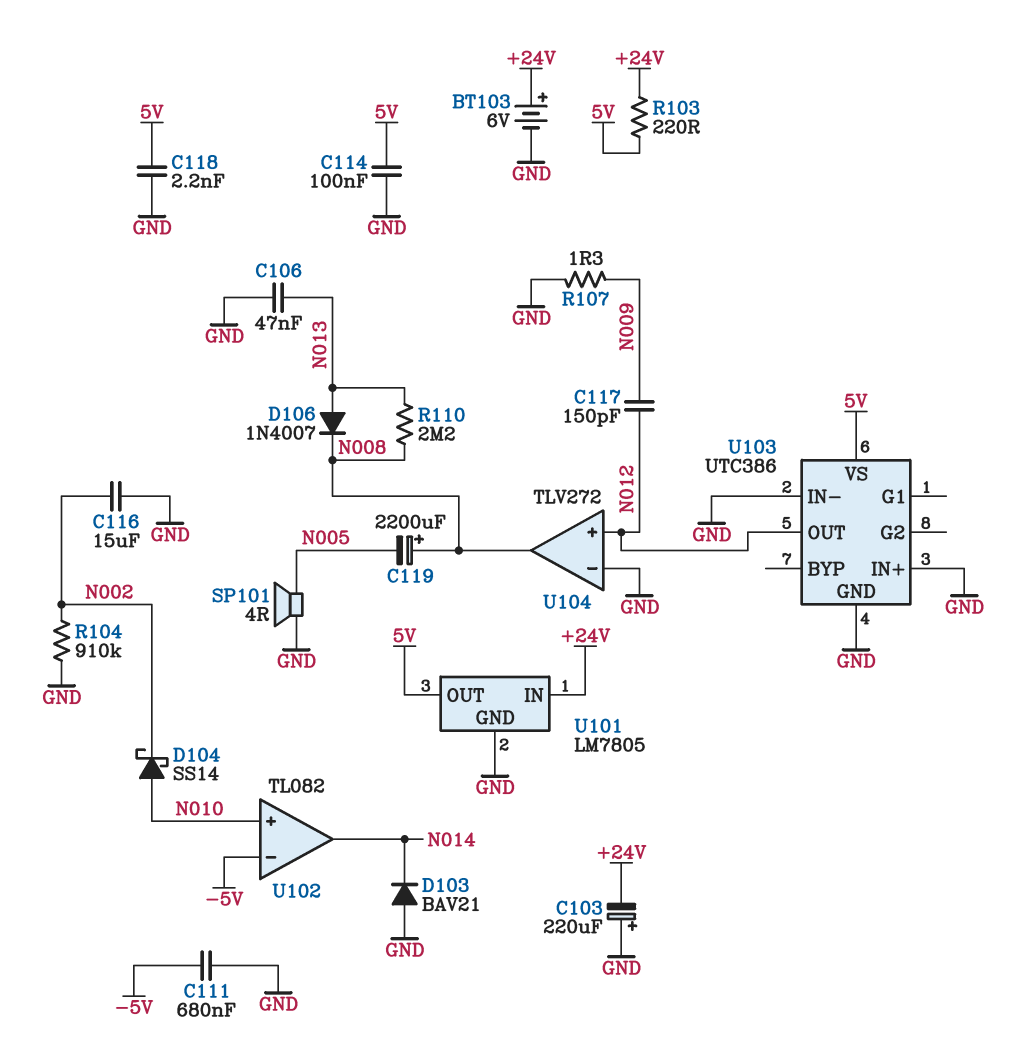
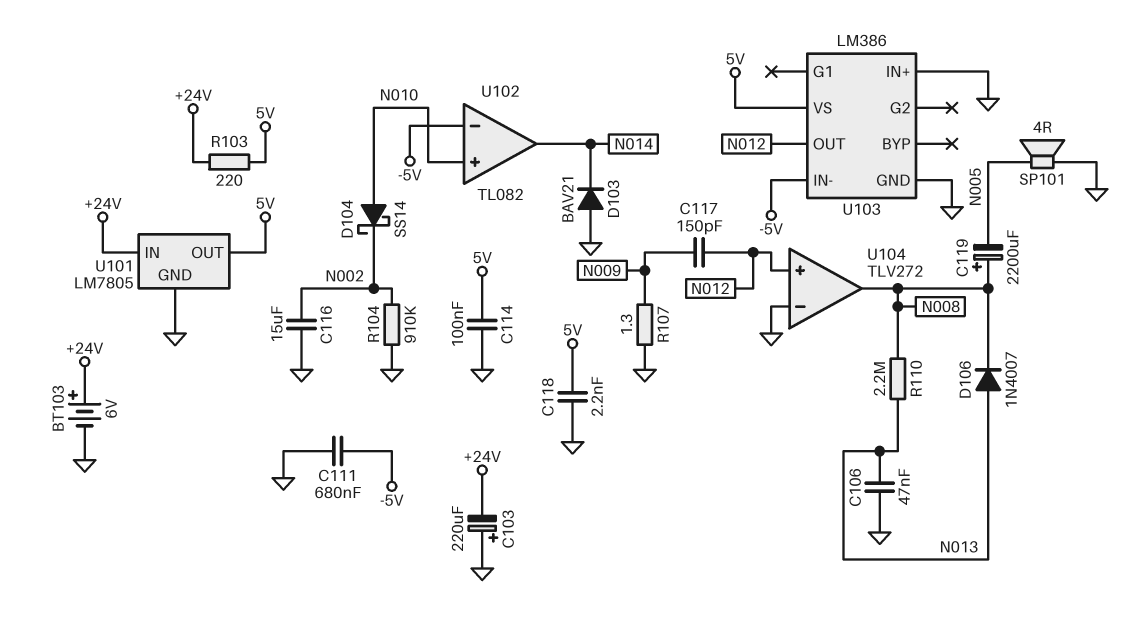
U103: UTC386 -> LM386
U103 pin IN-: GND -> -5V

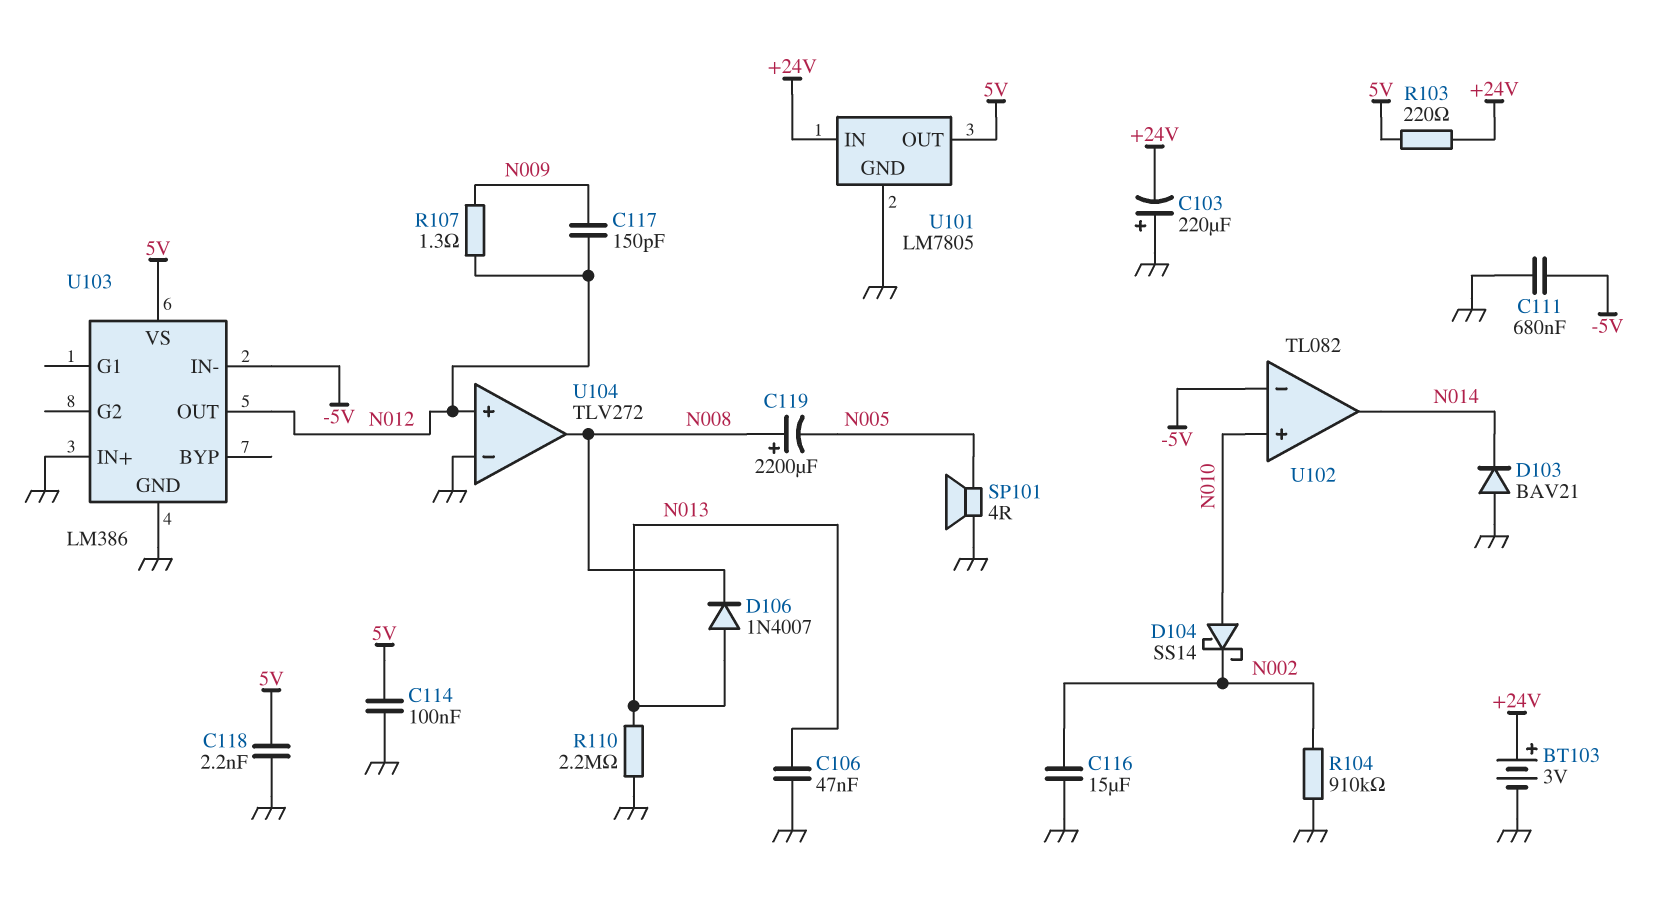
BT103: 6V (plus +24V, minus GND) -> 3V (plus +24V, minus GND)
R107: 1.3 (GND, N009) -> 1.3 (N009, N012)
R110: 2.2M (N008, N013) -> 2.2M (GND, N013)

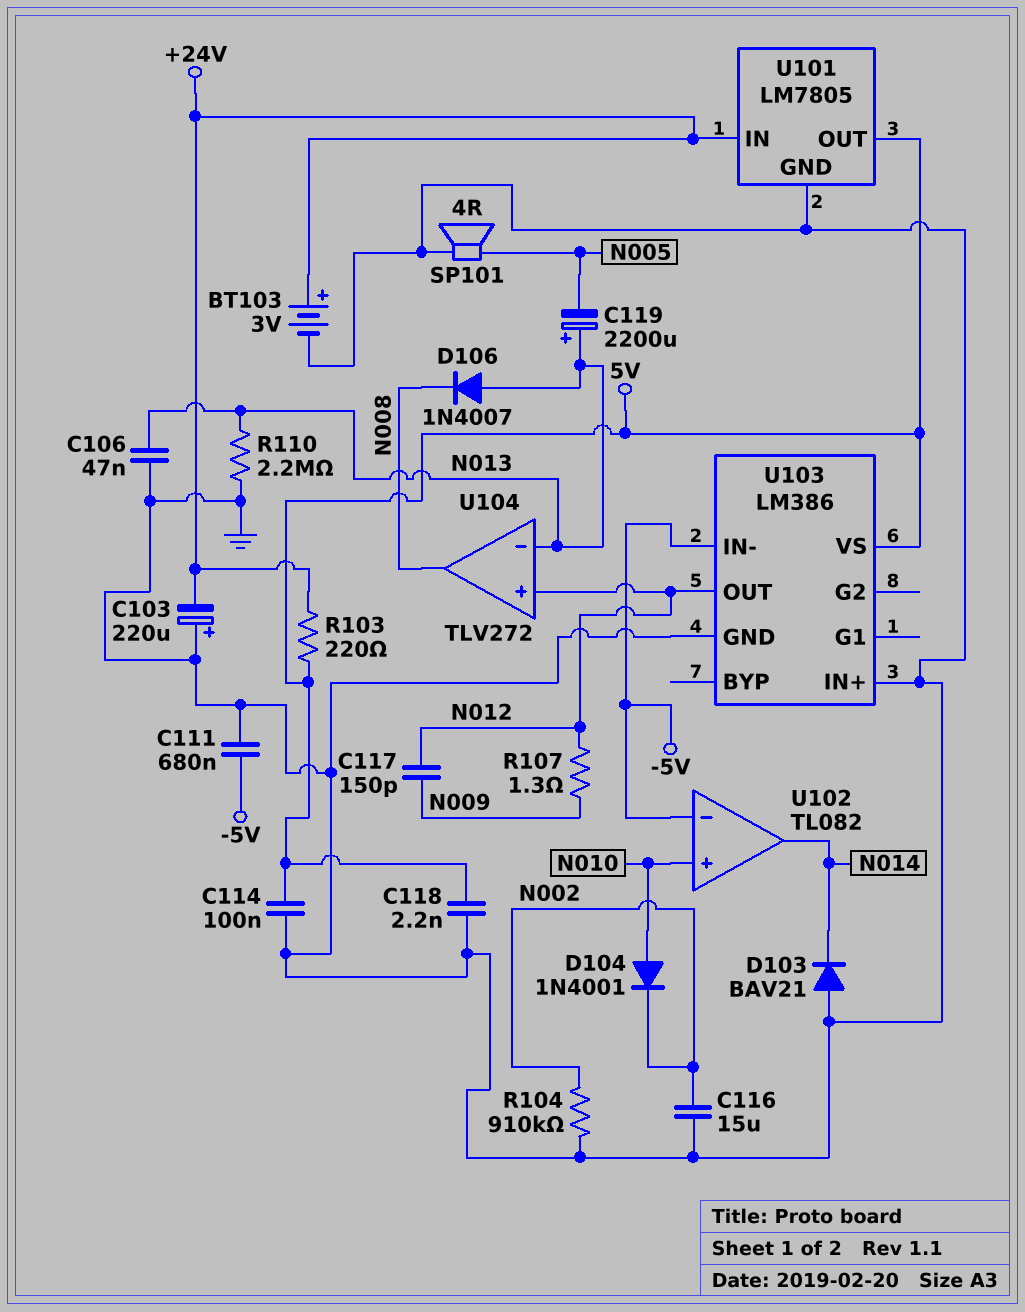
C119: 2200uF (plus N008, minus N005) -> 2200uF (plus N013, minus N005)
D104: schottky SS14 (A N010, K N002) -> diode 1N4001 (A N010, K N002)
U104 pin in-: GND -> N013

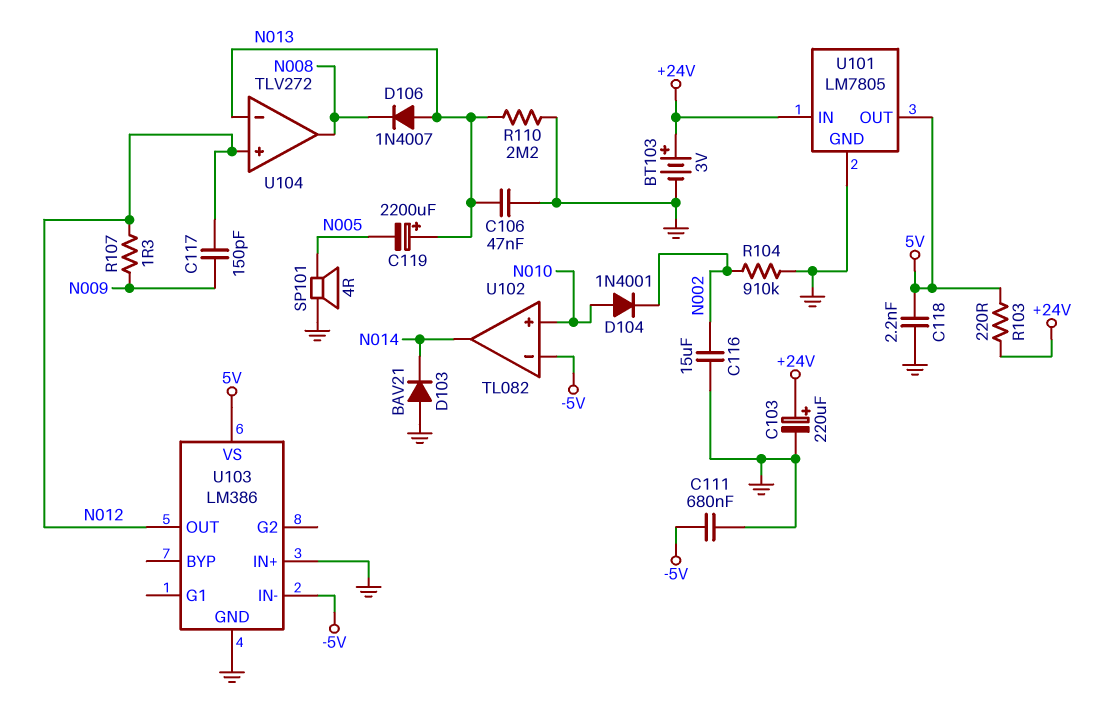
C103: 220uF (plus GND, minus +24V) -> 220uF (plus +24V, minus GND)
C114: 100nF (5V, GND) -> none

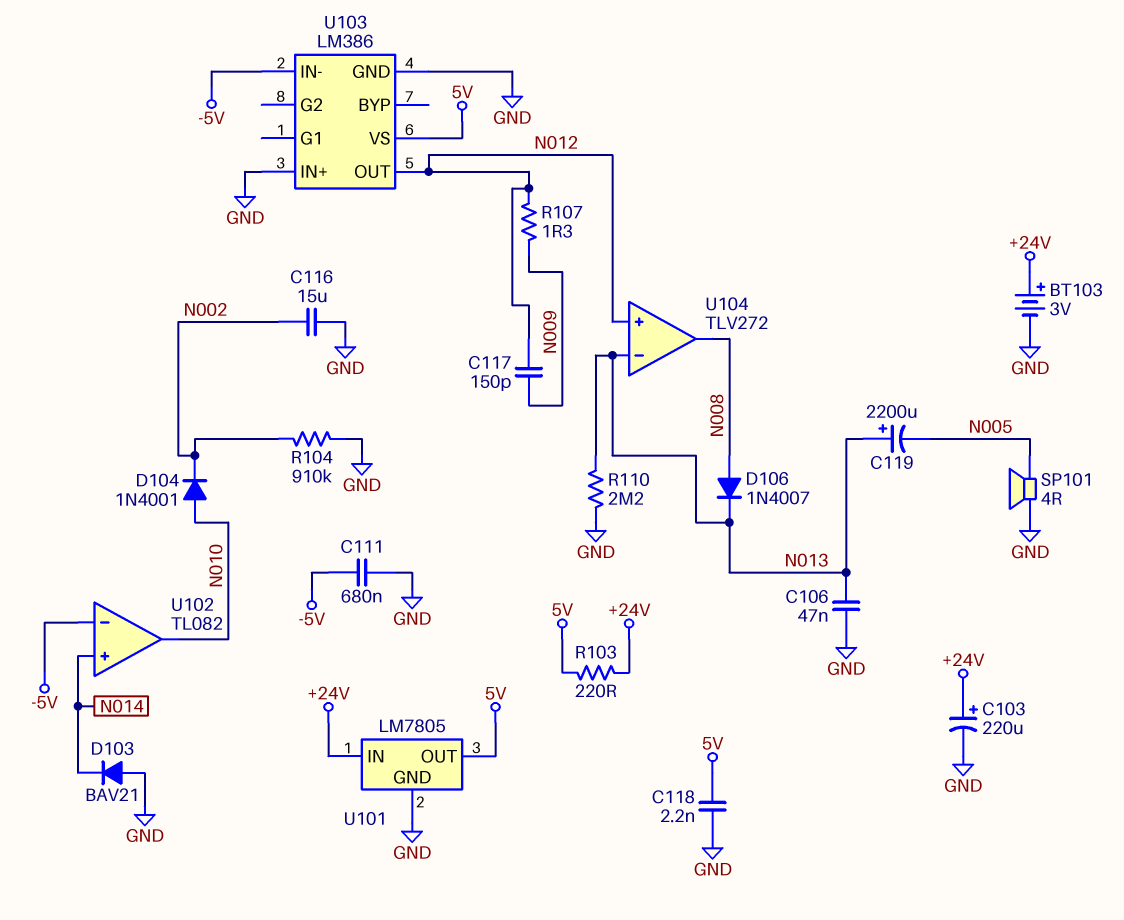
D106: diode 1N4007 (A N013, K N008) -> diode 1N4007 (A N008, K N013)
U102 pin in+: N010 -> N014
U102 pin out: N014 -> N010

